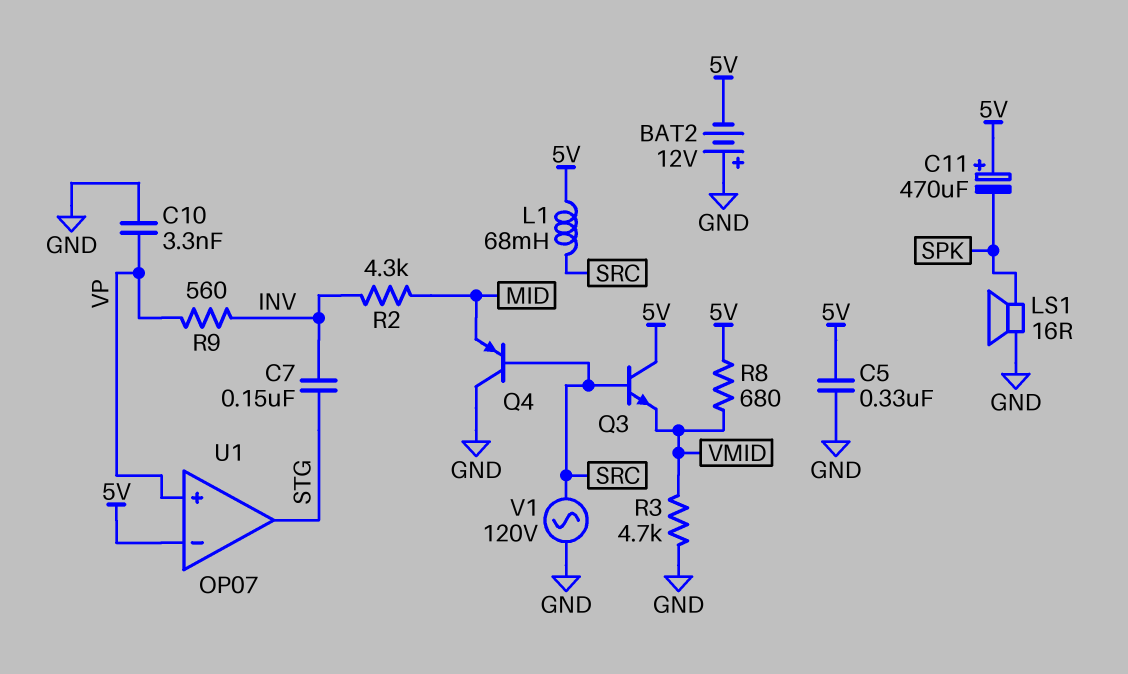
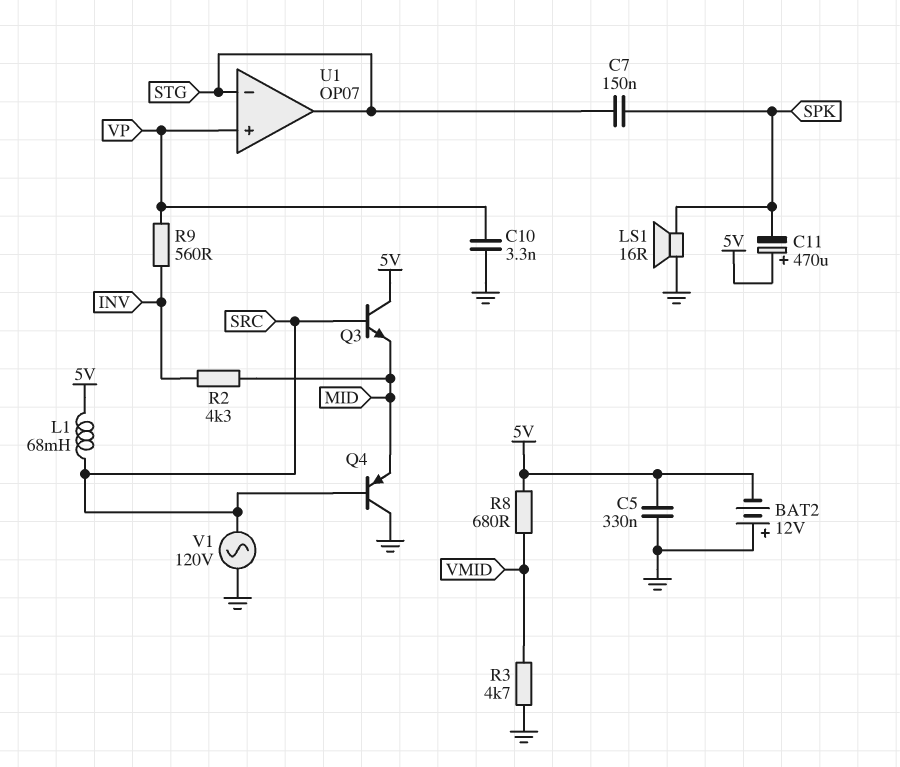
C7: 150nF (INV, STG) -> 150nF (SPK, STG)
Q3: NPN (B SRC, C 5V, E VMID) -> NPN (B SRC, C 5V, E MID)
U1 pin in-: 5V -> STG

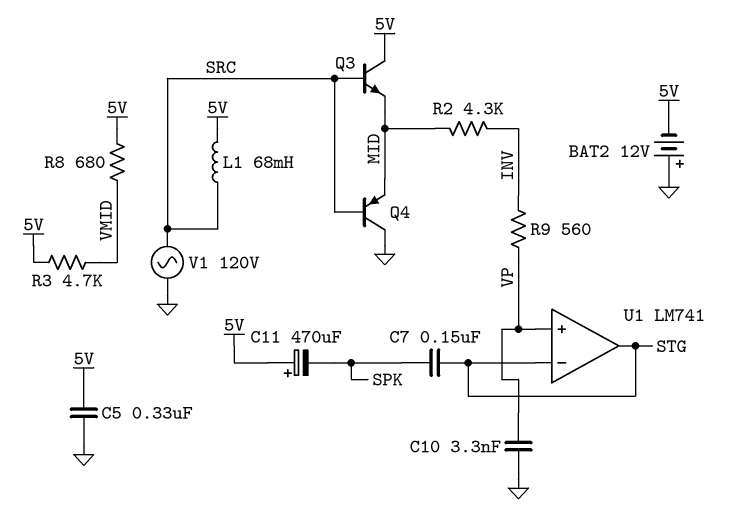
LS1: speaker 16R (GND, SPK) -> none
R3: 4.7k (GND, VMID) -> 4.7k (5V, VMID)
U1: OP07 -> LM741

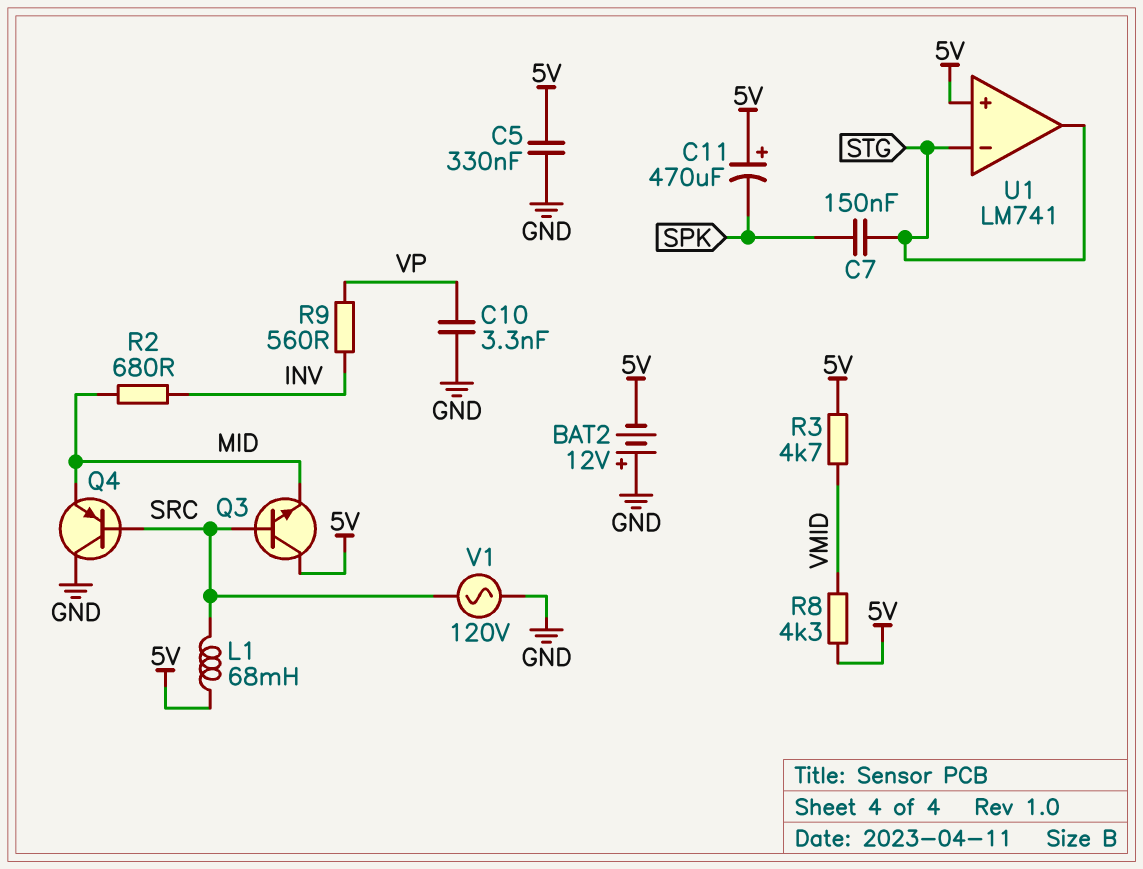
R2: 4.3k (INV, MID) -> 680 (INV, MID)
R8: 680 (5V, VMID) -> 4.3k (5V, VMID)
U1 pin in+: VP -> 5V

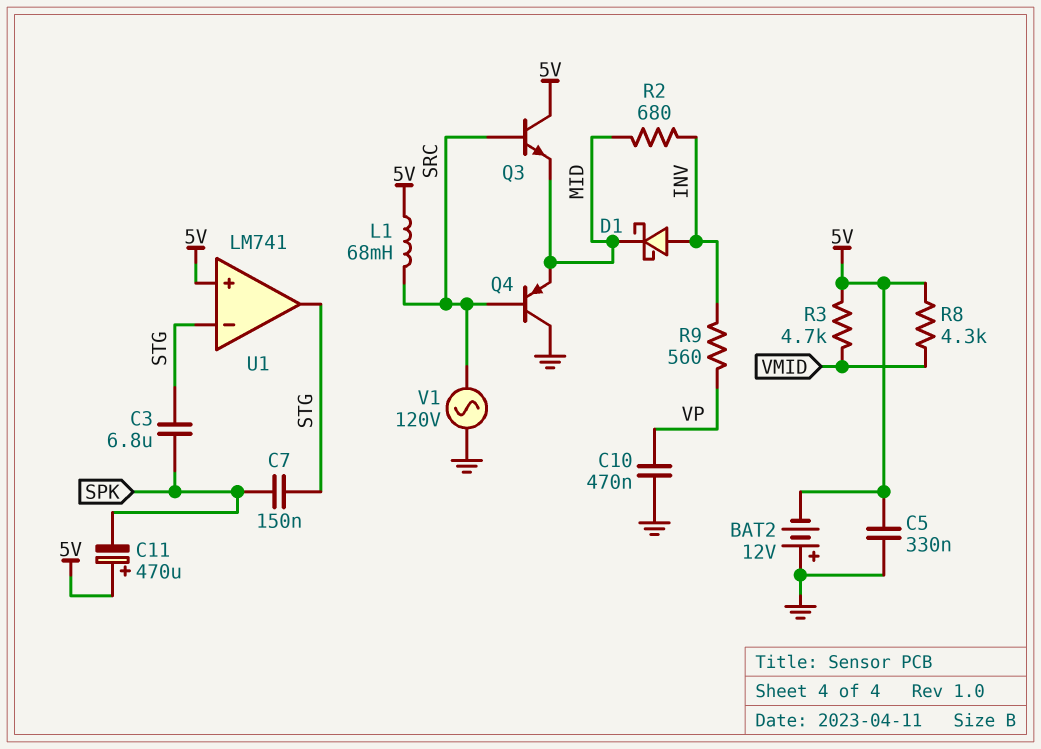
C3: none -> 6.8uF (SPK, STG)
C10: 3.3nF (GND, VP) -> 470nF (GND, VP)
D1: none -> schottky (A INV, K MID)

